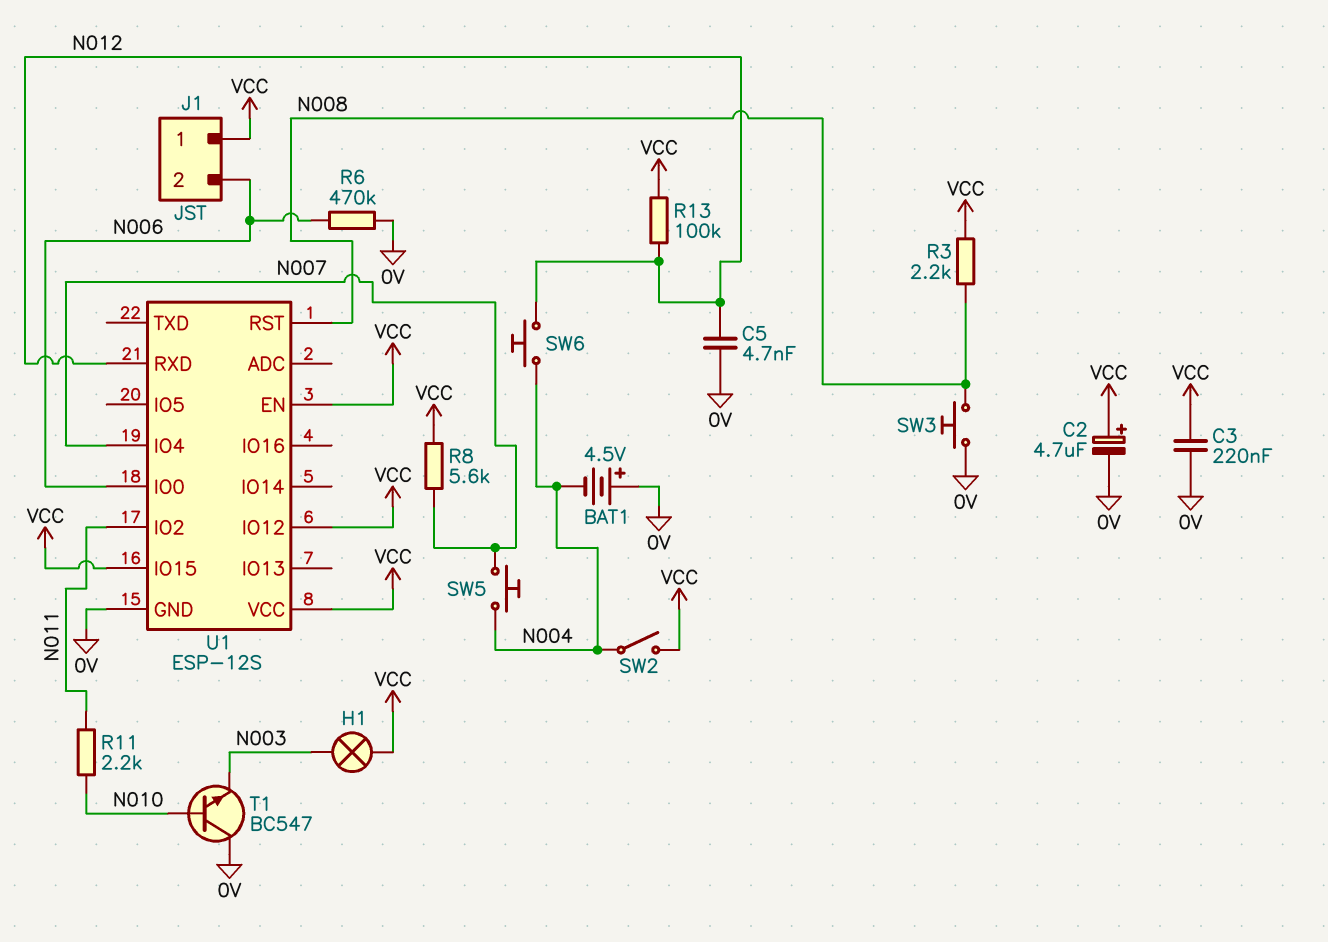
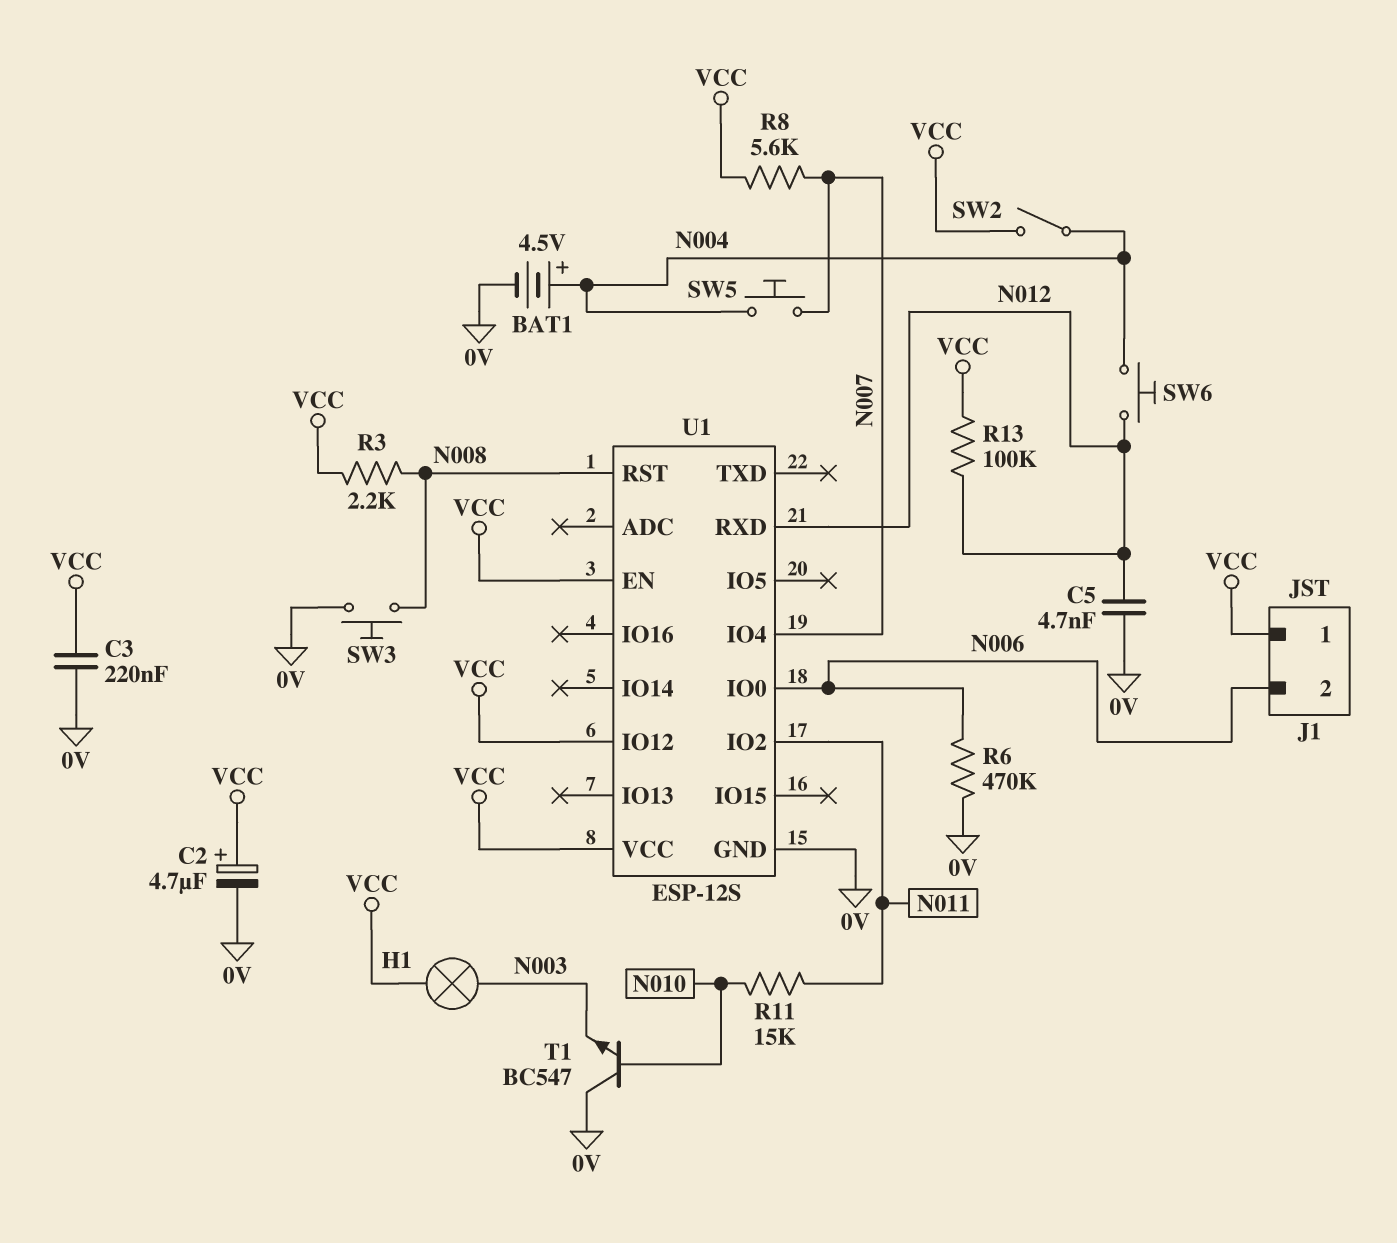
BAT1: 4.5V (plus 0V, minus N004) -> 4.5V (plus N004, minus 0V)
R11: 2.2k (N010, N011) -> 15k (N010, N011)
U1 pin IO15: VCC -> none

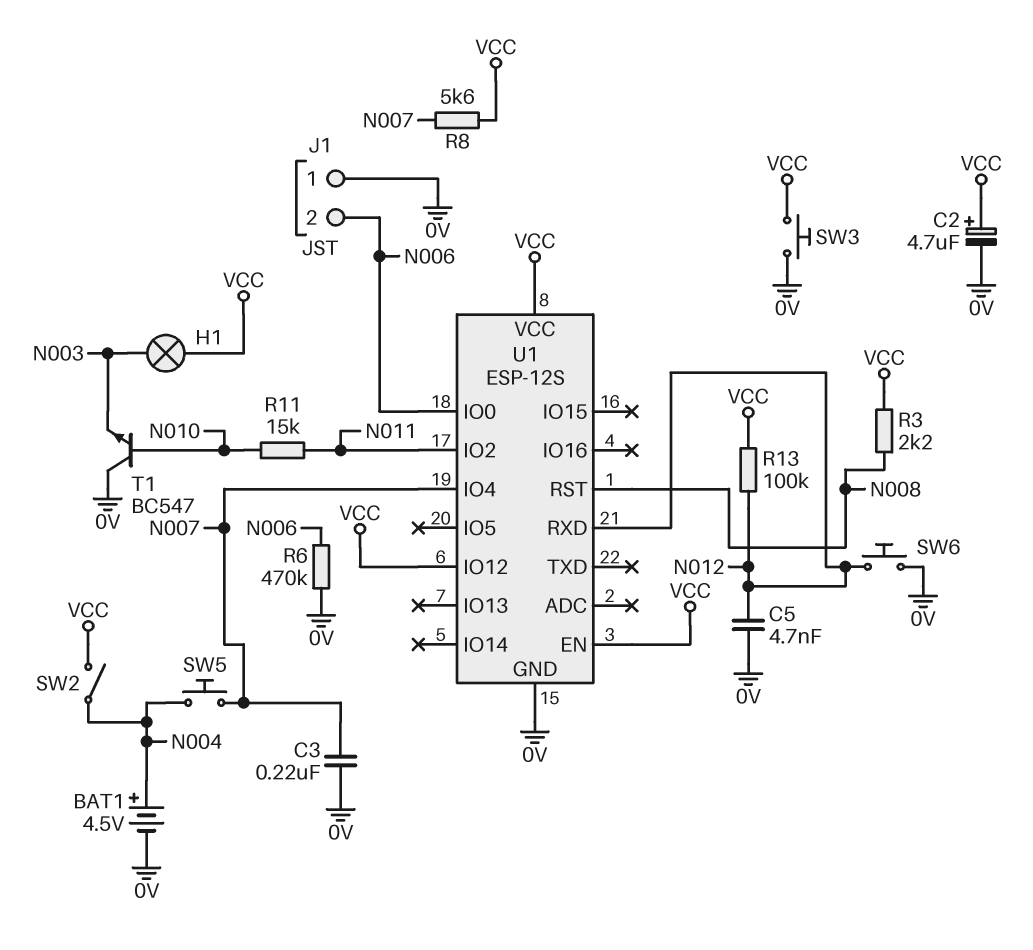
C3: 220nF (0V, VCC) -> 220nF (0V, N007)
J1 pin 1: VCC -> 0V
SW3: button (0V, N008) -> button (0V, VCC)
SW6: button (N004, N012) -> button (0V, N012)

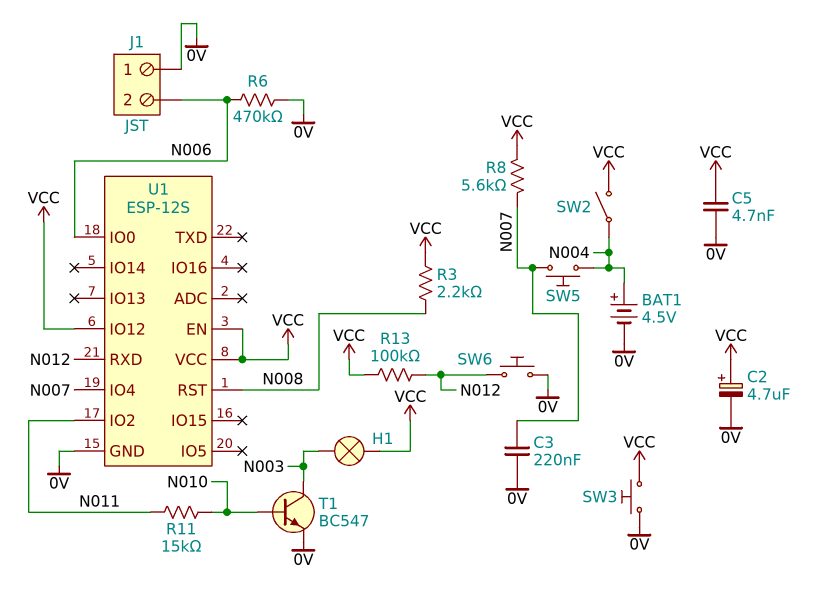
C5: 4.7nF (0V, N012) -> 4.7nF (0V, VCC)
T1: NPN BC547 (B N010, C 0V, E N003) -> NPN BC547 (B N010, C N003, E 0V)

